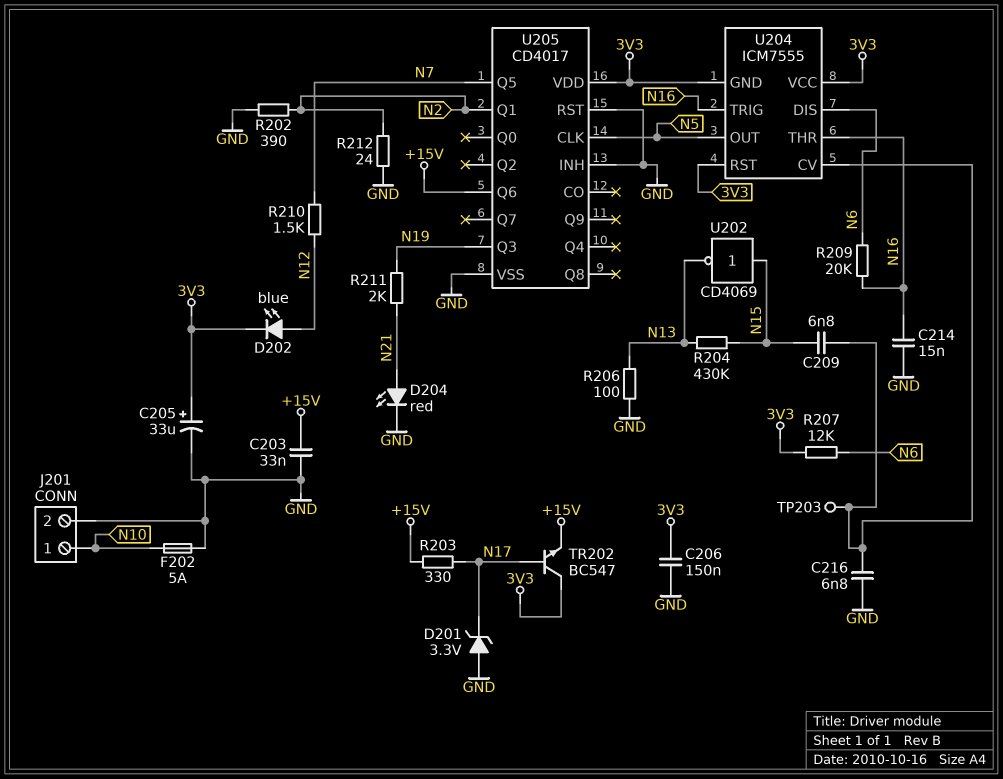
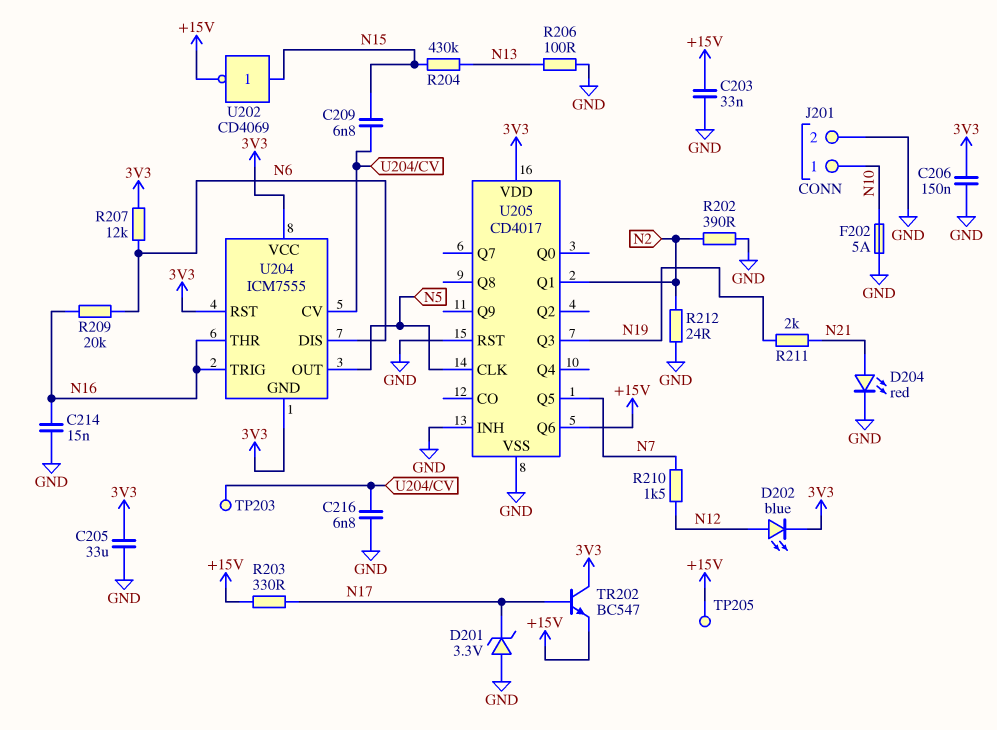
C205: 33uF (plus 3V3, minus GND) -> 33uF (3V3, GND)
TP205: none -> test point (+15V)
U202: NOT CD4069 (in N15, out N13) -> NOT CD4069 (in N15, out +15V)

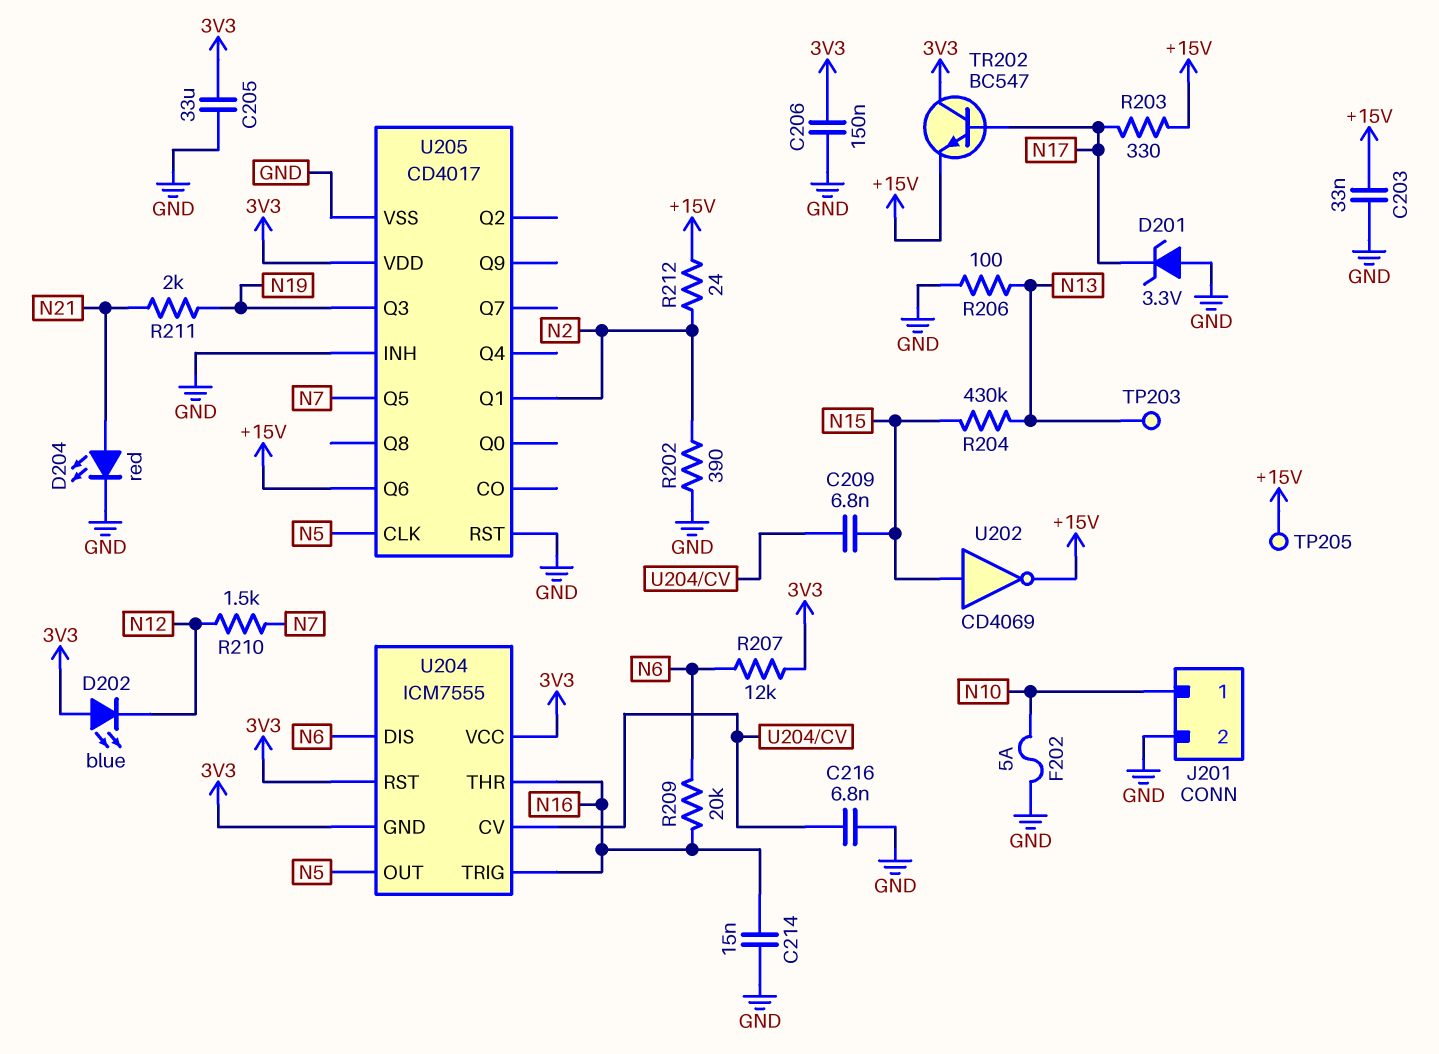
D202: LED blue (A N12, K 3V3) -> LED blue (A 3V3, K N12)
R212: 24 (GND, N2) -> 24 (+15V, N2)
TP203: test point (U204/CV) -> test point (N13)

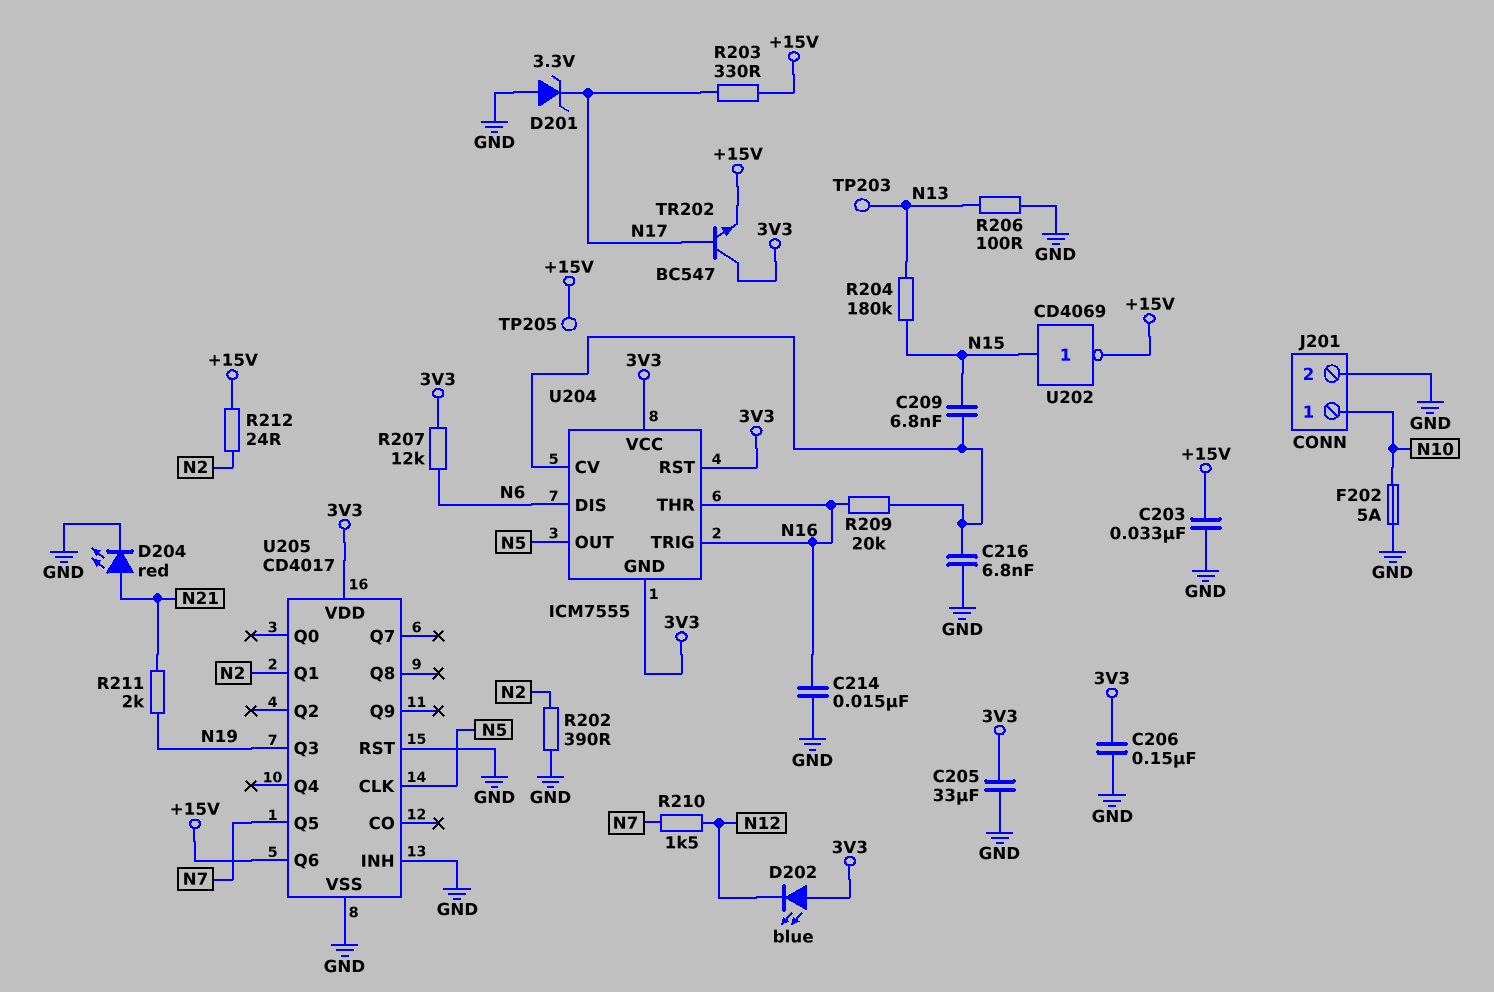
R204: 430k (N13, N15) -> 180k (N13, N15)
R209: 20k (N6, N16) -> 20k (N16, U204/CV)

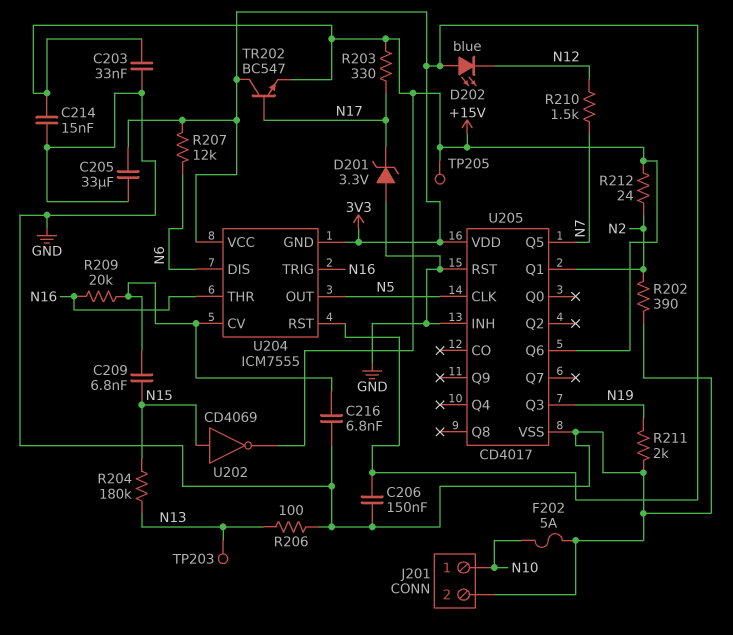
C214: 15nF (GND, N16) -> 15nF (+15V, GND)
D204: LED red (A N21, K GND) -> none
R211: 2k (N19, N21) -> 2k (GND, N19)

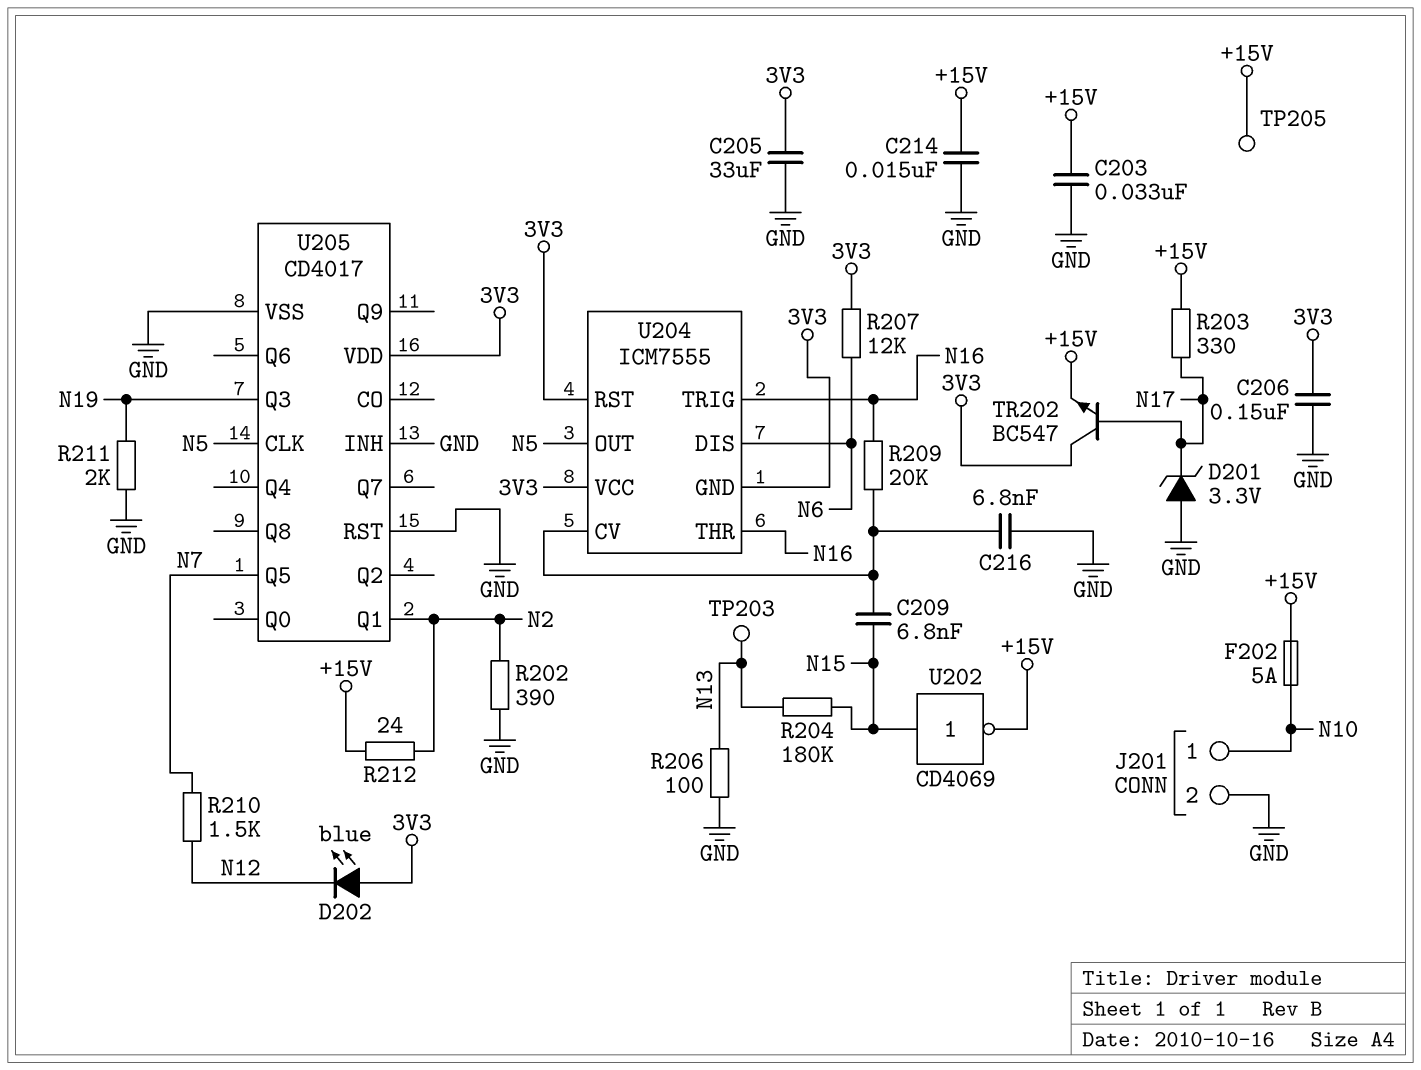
F202: 5A (GND, N10) -> 5A (+15V, N10)
U205 pin Q6: +15V -> none

